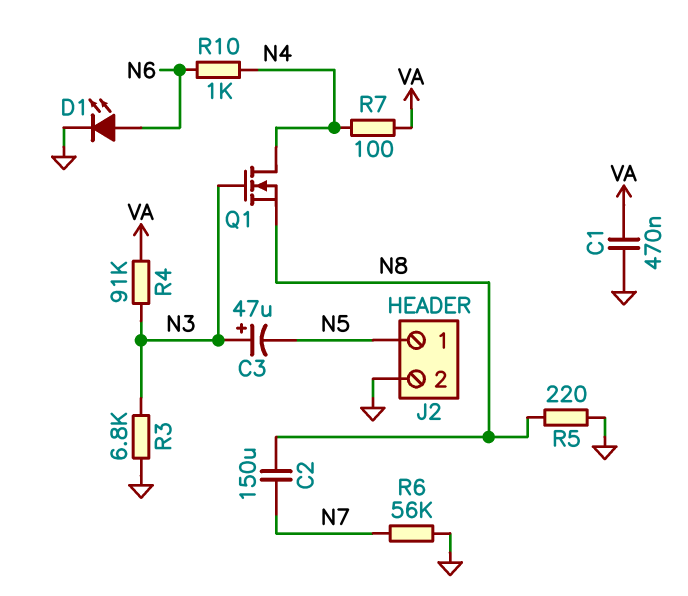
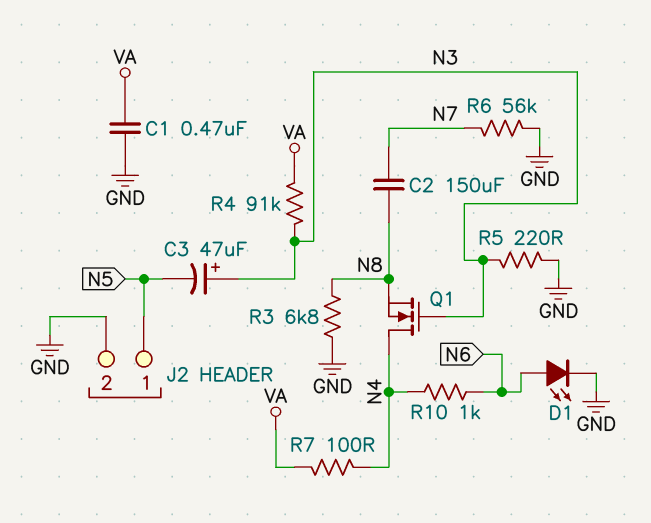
R3: 6.8k (GND, N3) -> 6.8k (GND, N8)
R5: 220 (GND, N8) -> 220 (GND, N3)

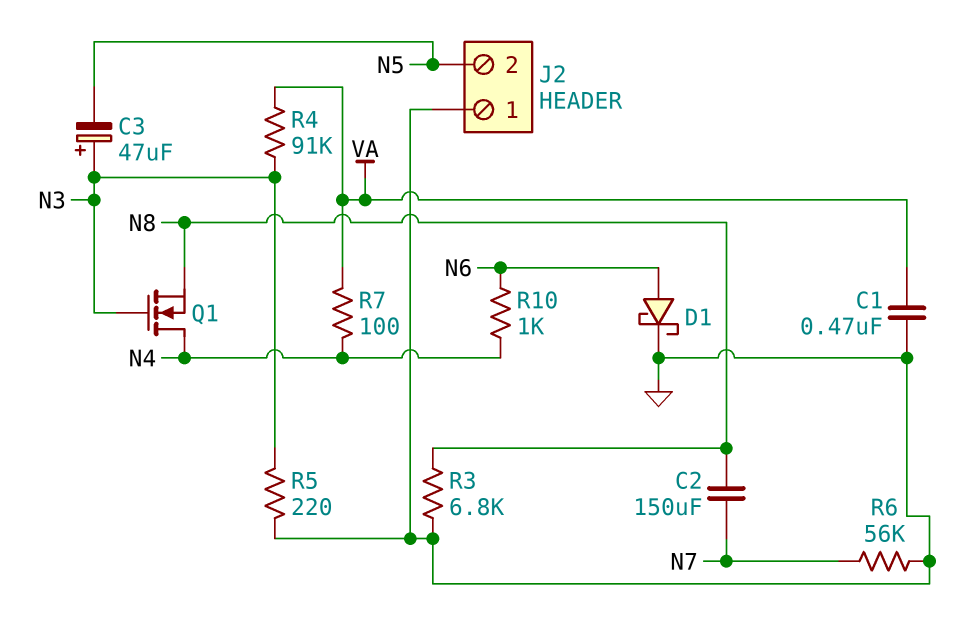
D1: LED (A N6, K GND) -> schottky (A N6, K GND)
J2 pin 1: N5 -> GND
J2 pin 2: GND -> N5

